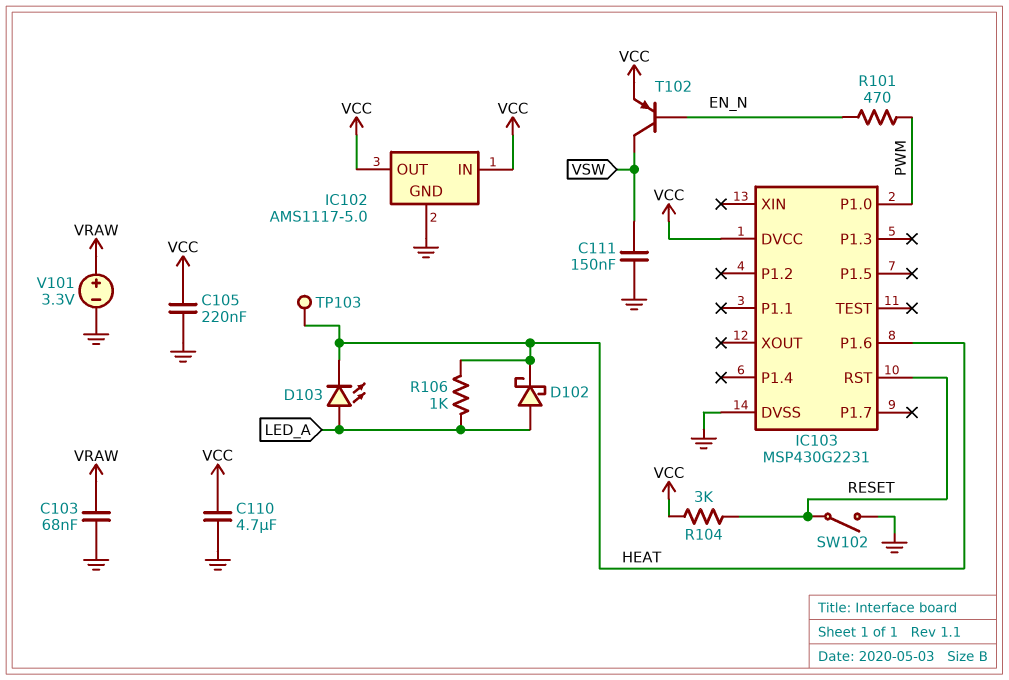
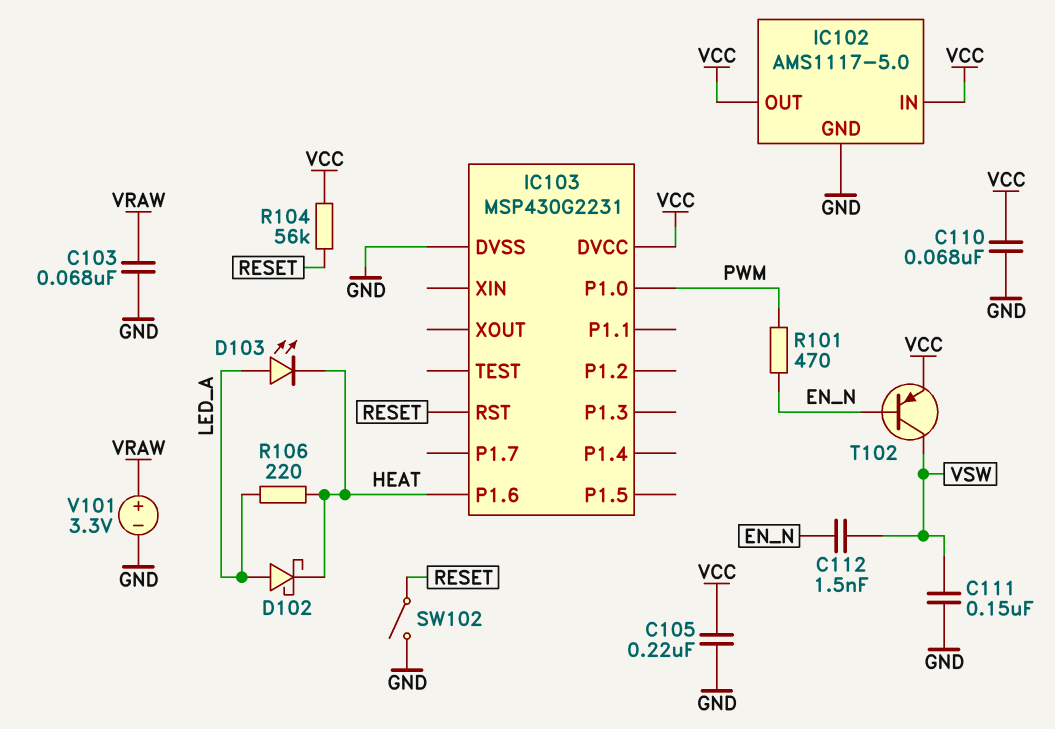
C110: 4.7uF (GND, VCC) -> 68nF (GND, VCC)
C112: none -> 1.5nF (EN_N, VSW)
R104: 3k (RESET, VCC) -> 56k (RESET, VCC)
R106: 1k (HEAT, LED_A) -> 220 (HEAT, LED_A)
TP103: test point (HEAT) -> none

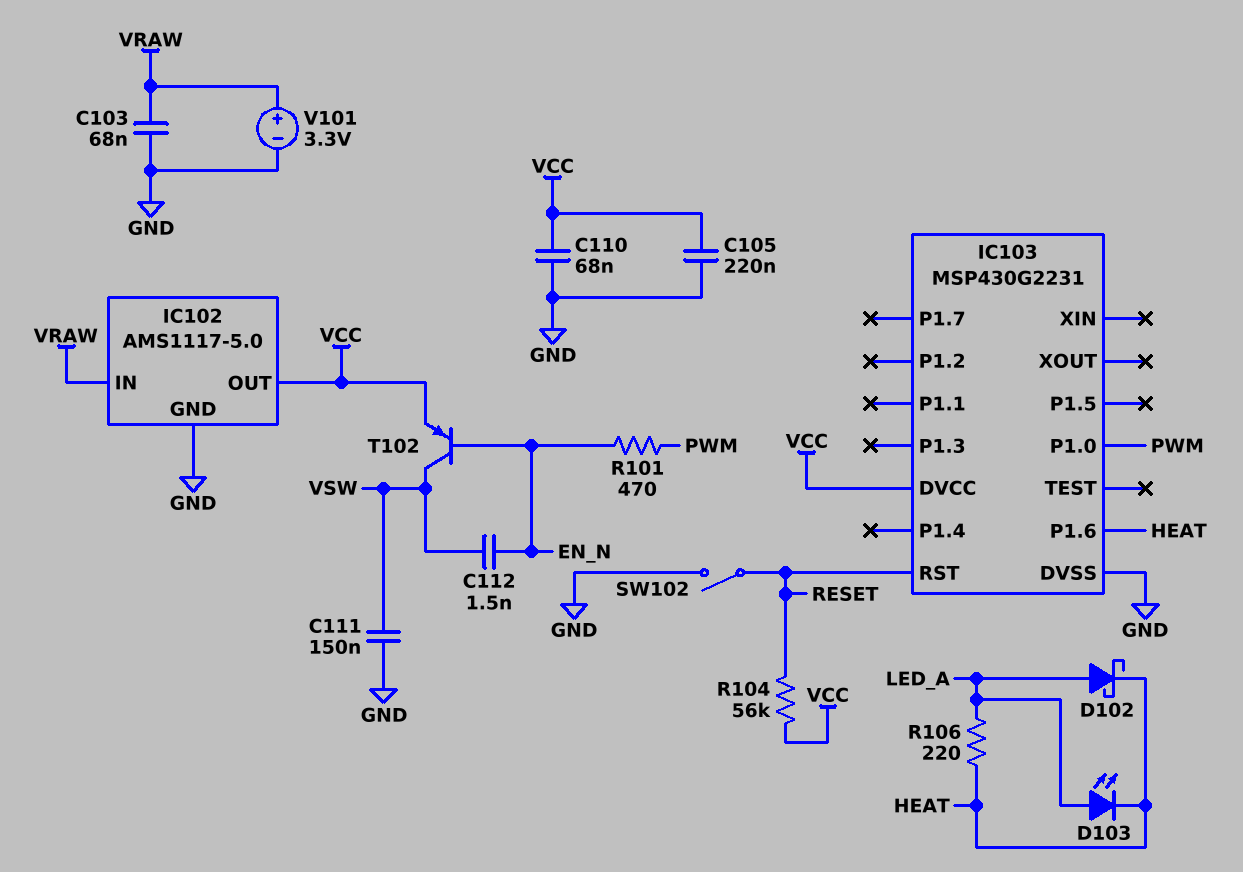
IC102 pin IN: VCC -> VRAW

